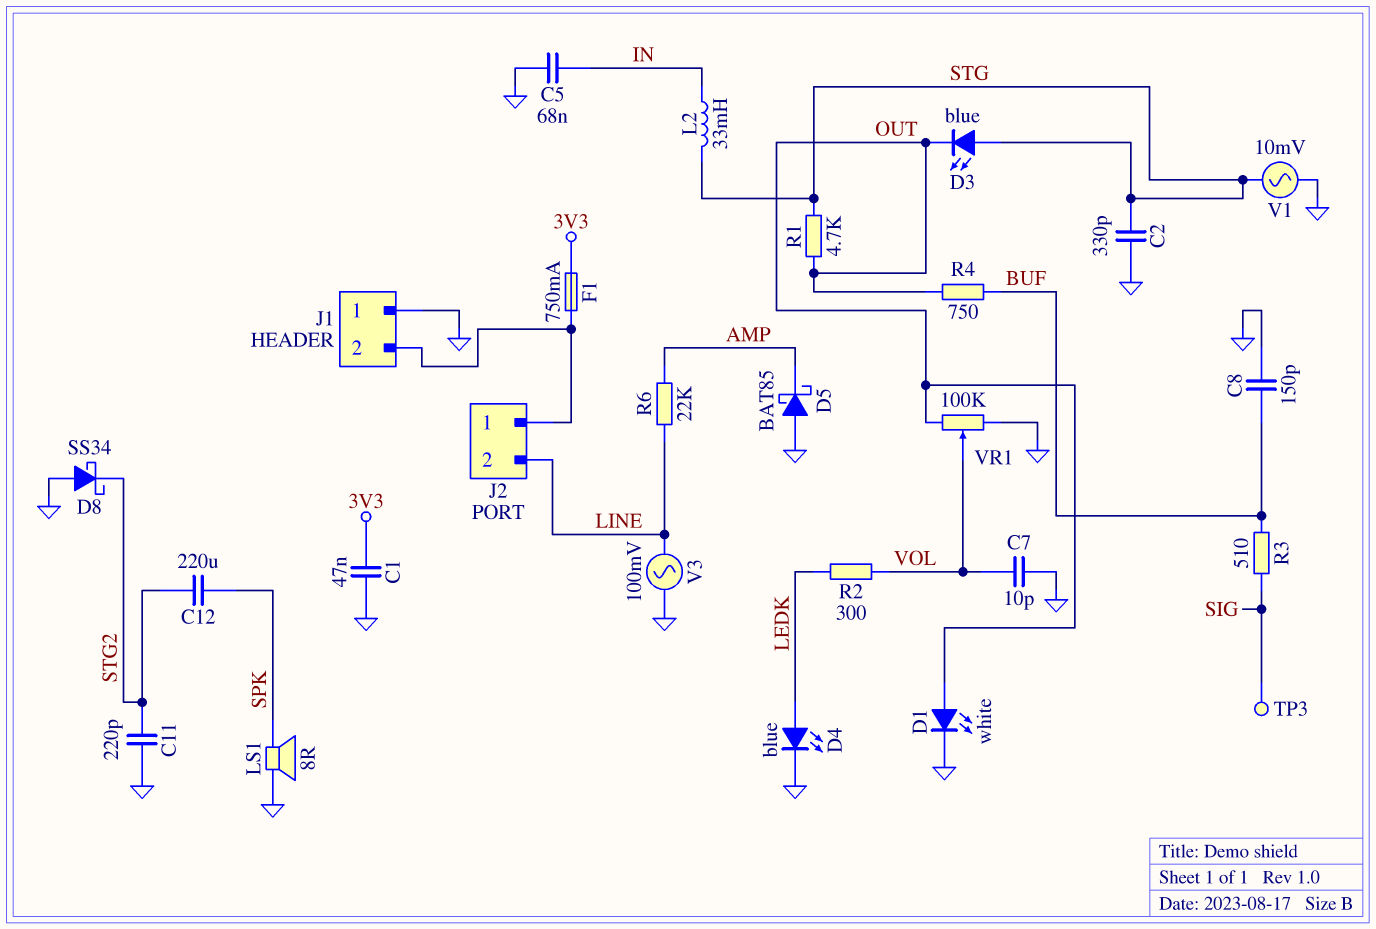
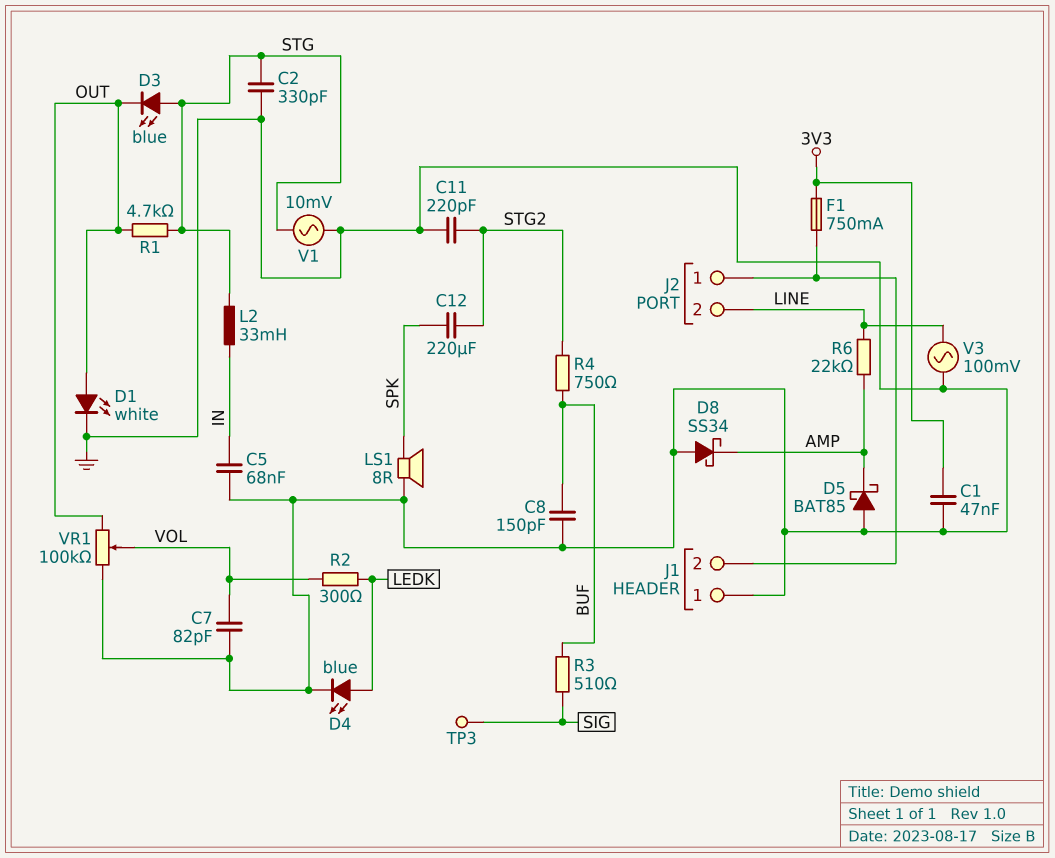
C7: 10pF (GND, VOL) -> 82pF (GND, VOL)
D8: schottky SS34 (A GND, K STG2) -> schottky SS34 (A GND, K AMP)
R4: 750 (BUF, OUT) -> 750 (BUF, STG2)

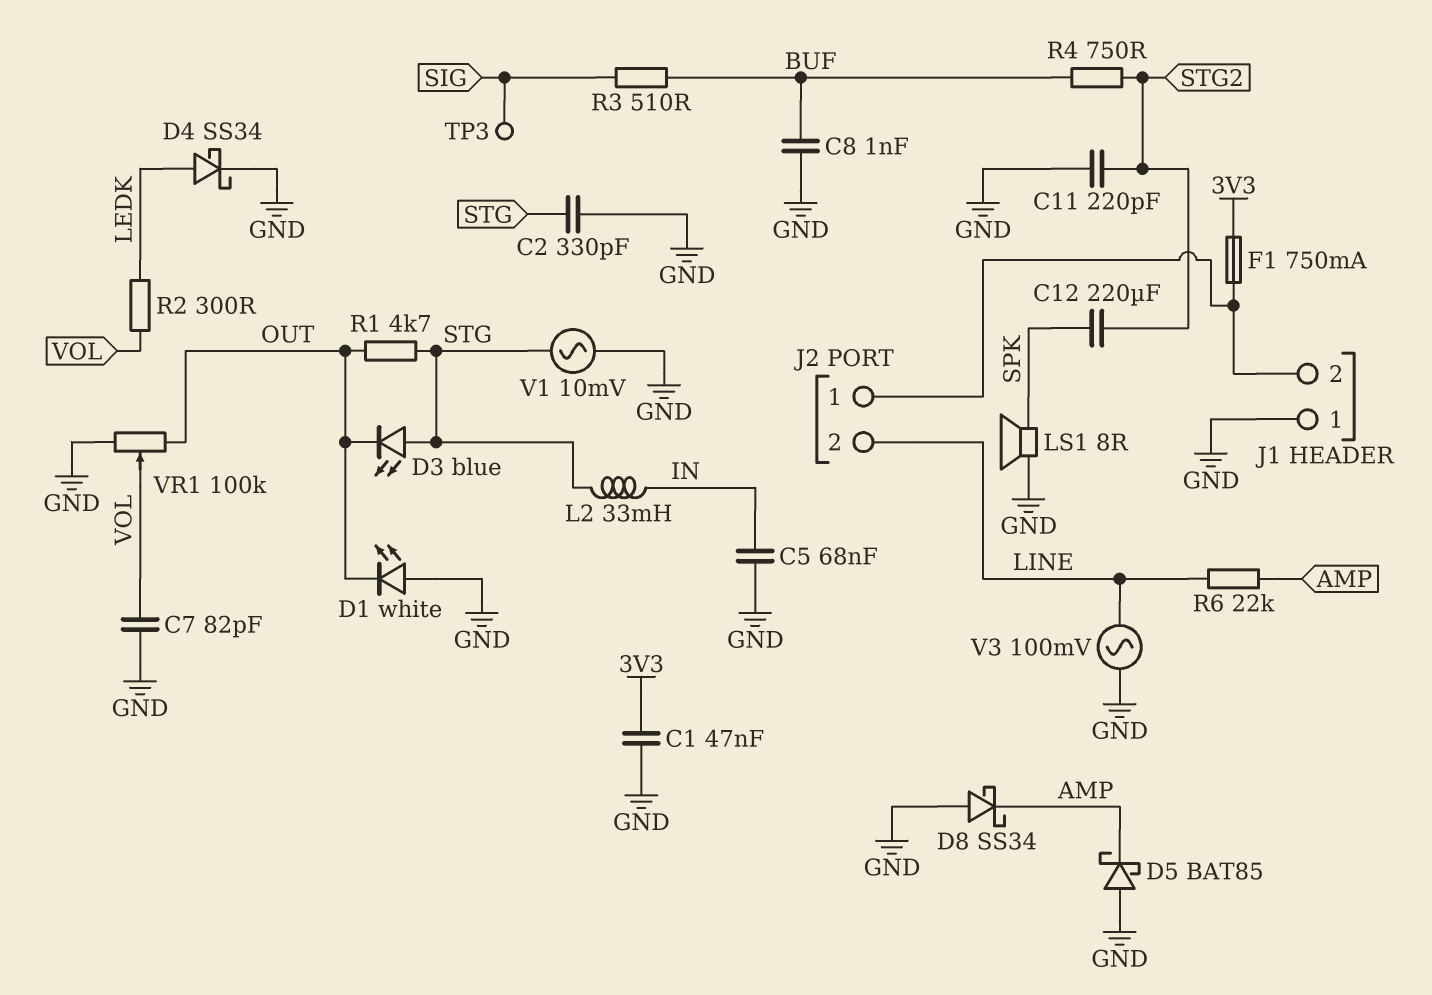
C8: 150pF (BUF, GND) -> 1nF (BUF, GND)
D1: LED white (A OUT, K GND) -> LED white (A GND, K OUT)
D4: LED blue (A LEDK, K GND) -> schottky SS34 (A LEDK, K GND)

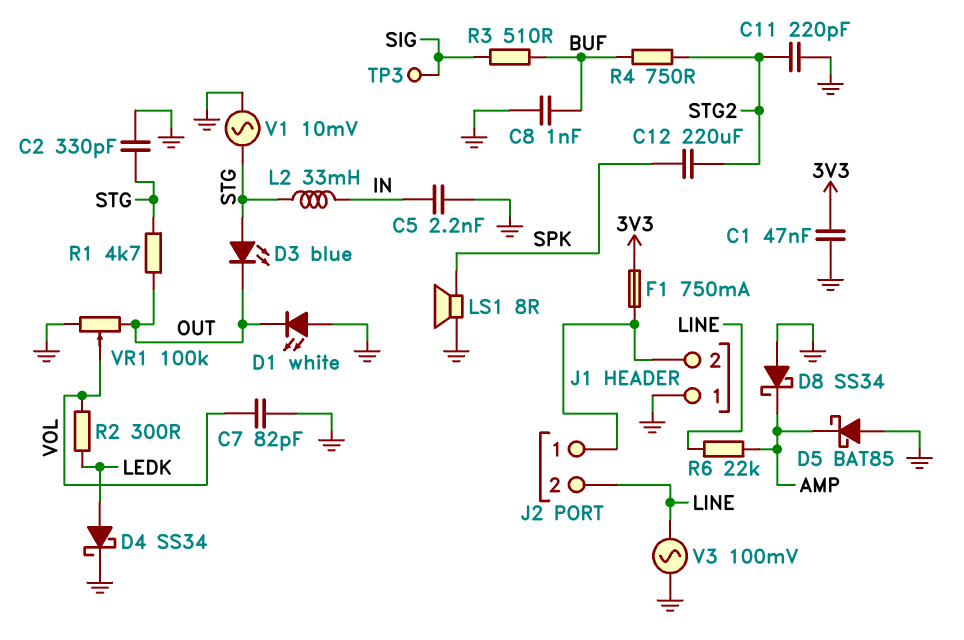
C5: 68nF (GND, IN) -> 2.2nF (GND, IN)

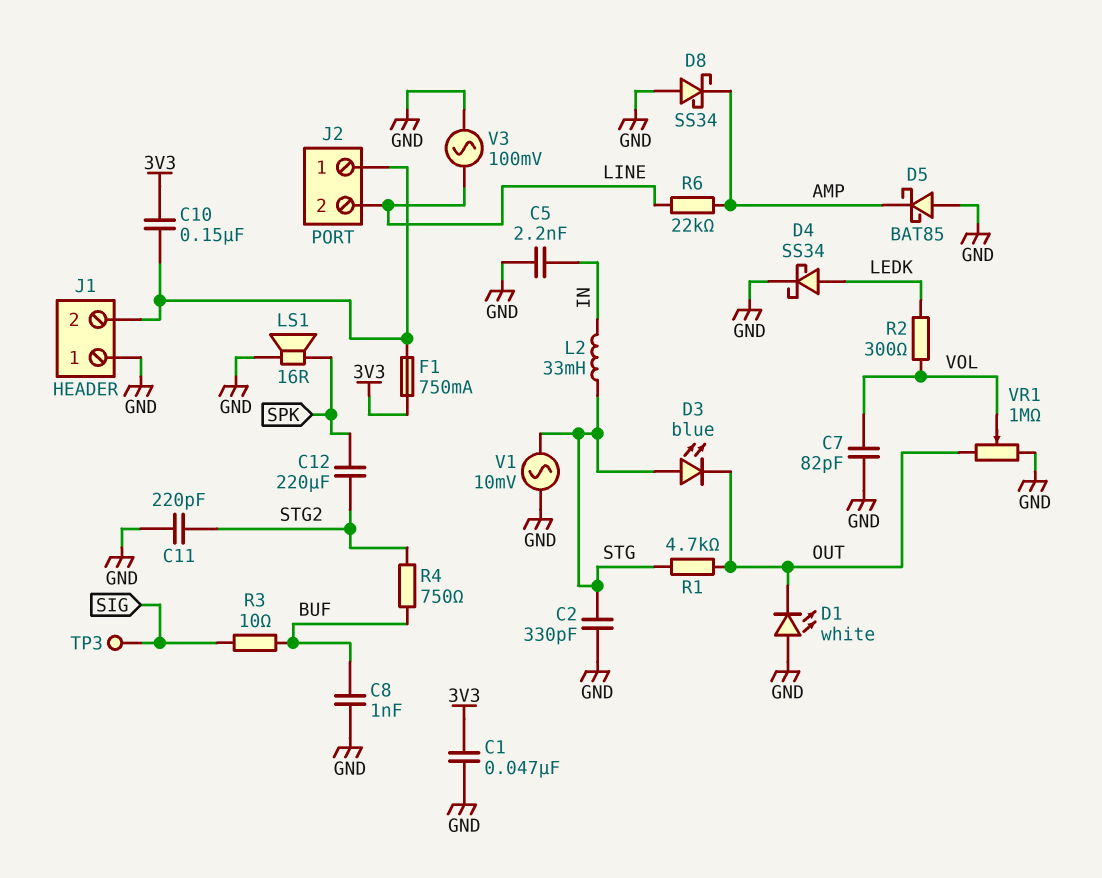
C10: none -> 150nF (3V3, J1/2)
LS1: speaker 8R (GND, SPK) -> speaker 16R (GND, SPK)
R3: 510 (BUF, SIG) -> 10 (BUF, SIG)
VR1: 100k (GND, OUT, wiper VOL) -> 1M (GND, OUT, wiper VOL)

